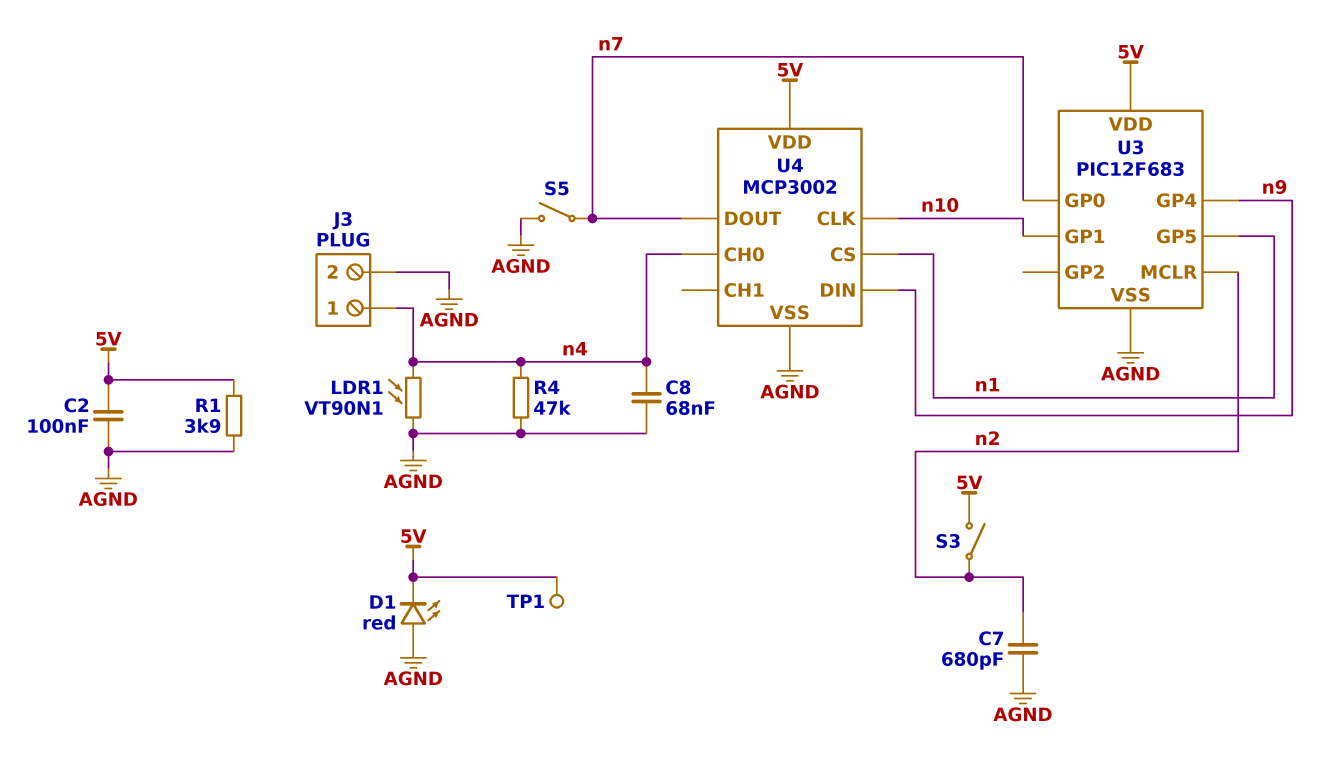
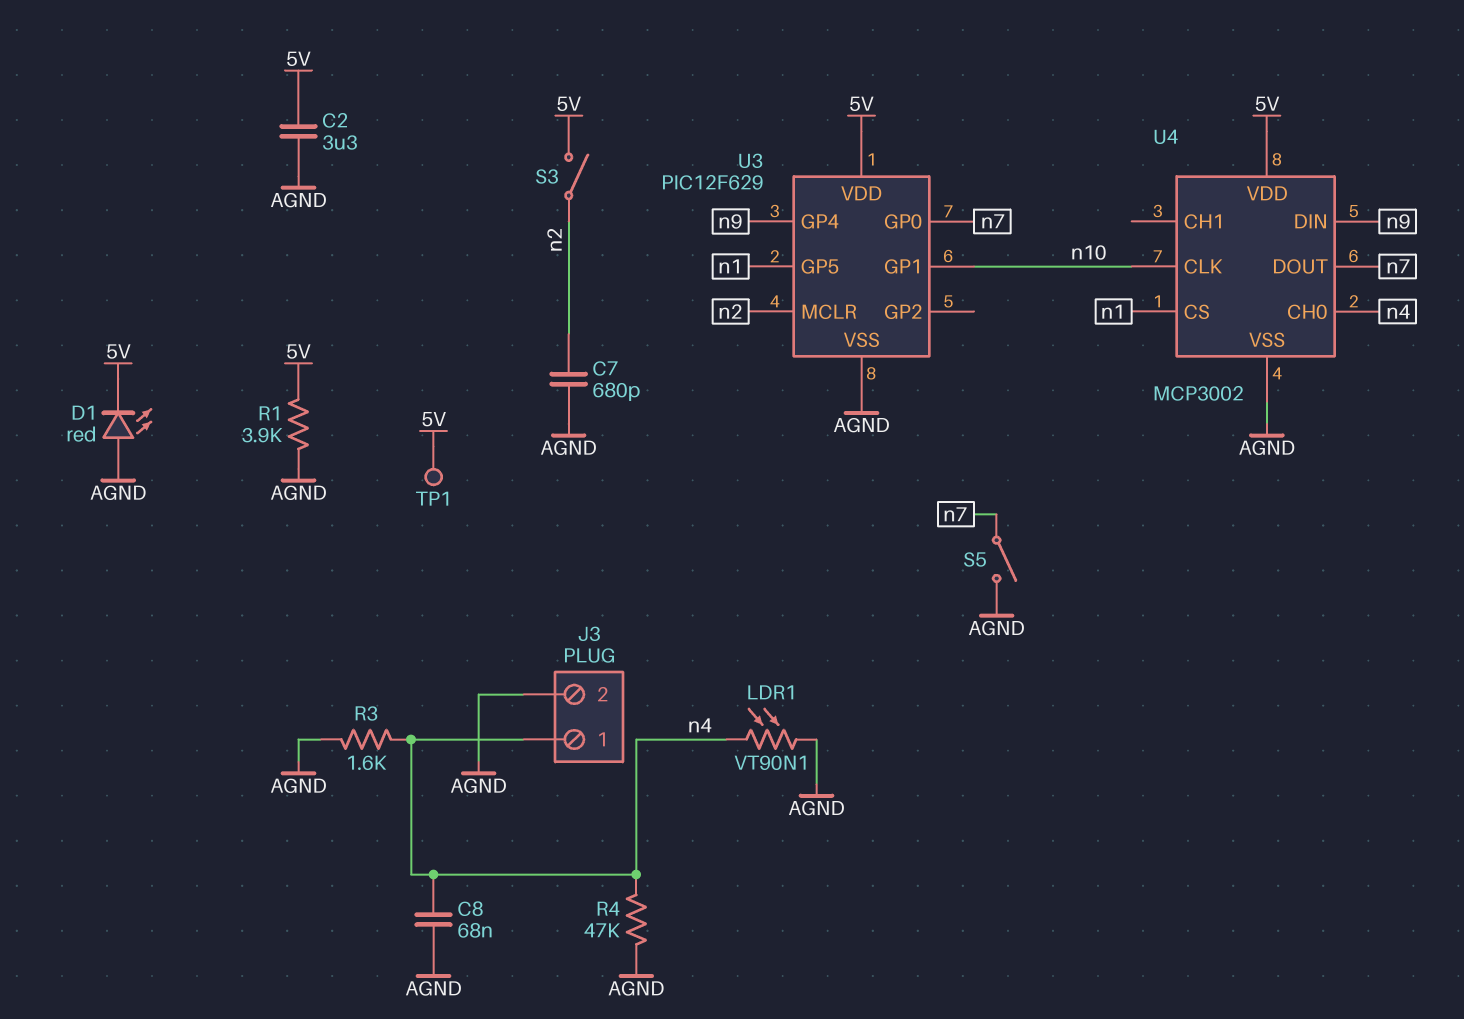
C2: 100nF (5V, AGND) -> 3.3uF (5V, AGND)
R3: none -> 1.6k (AGND, n4)
U3: PIC12F683 -> PIC12F629

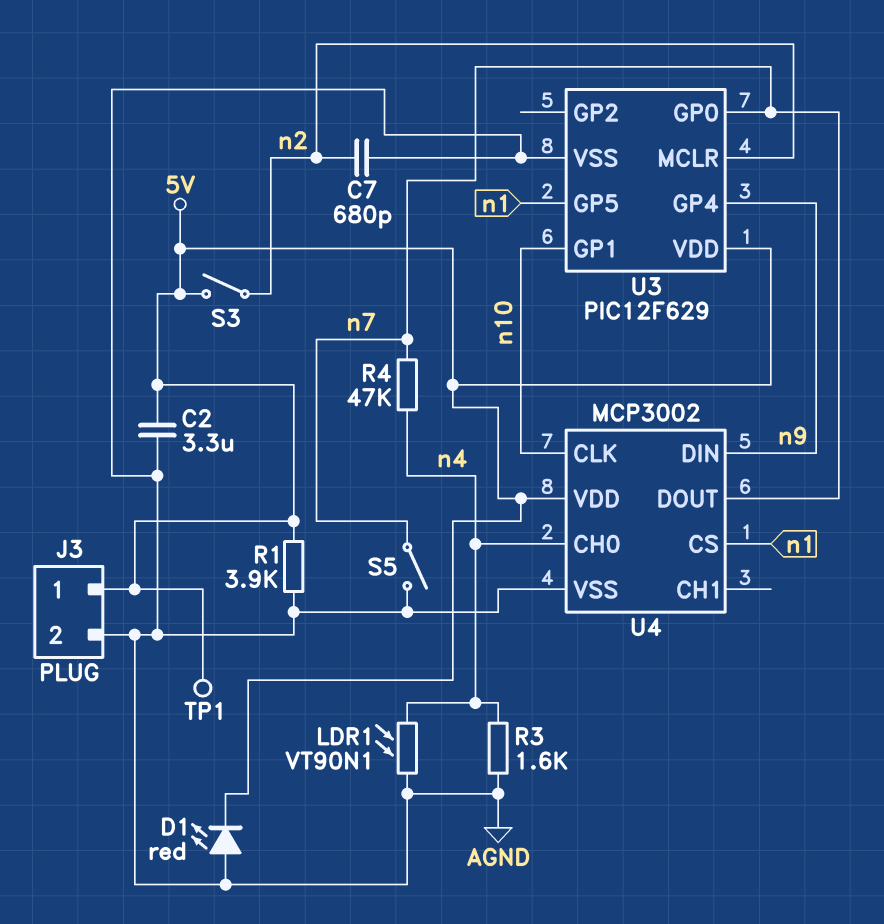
C8: 68nF (AGND, n4) -> none
J3 pin 1: n4 -> 5V
R4: 47k (AGND, n4) -> 47k (n4, n7)

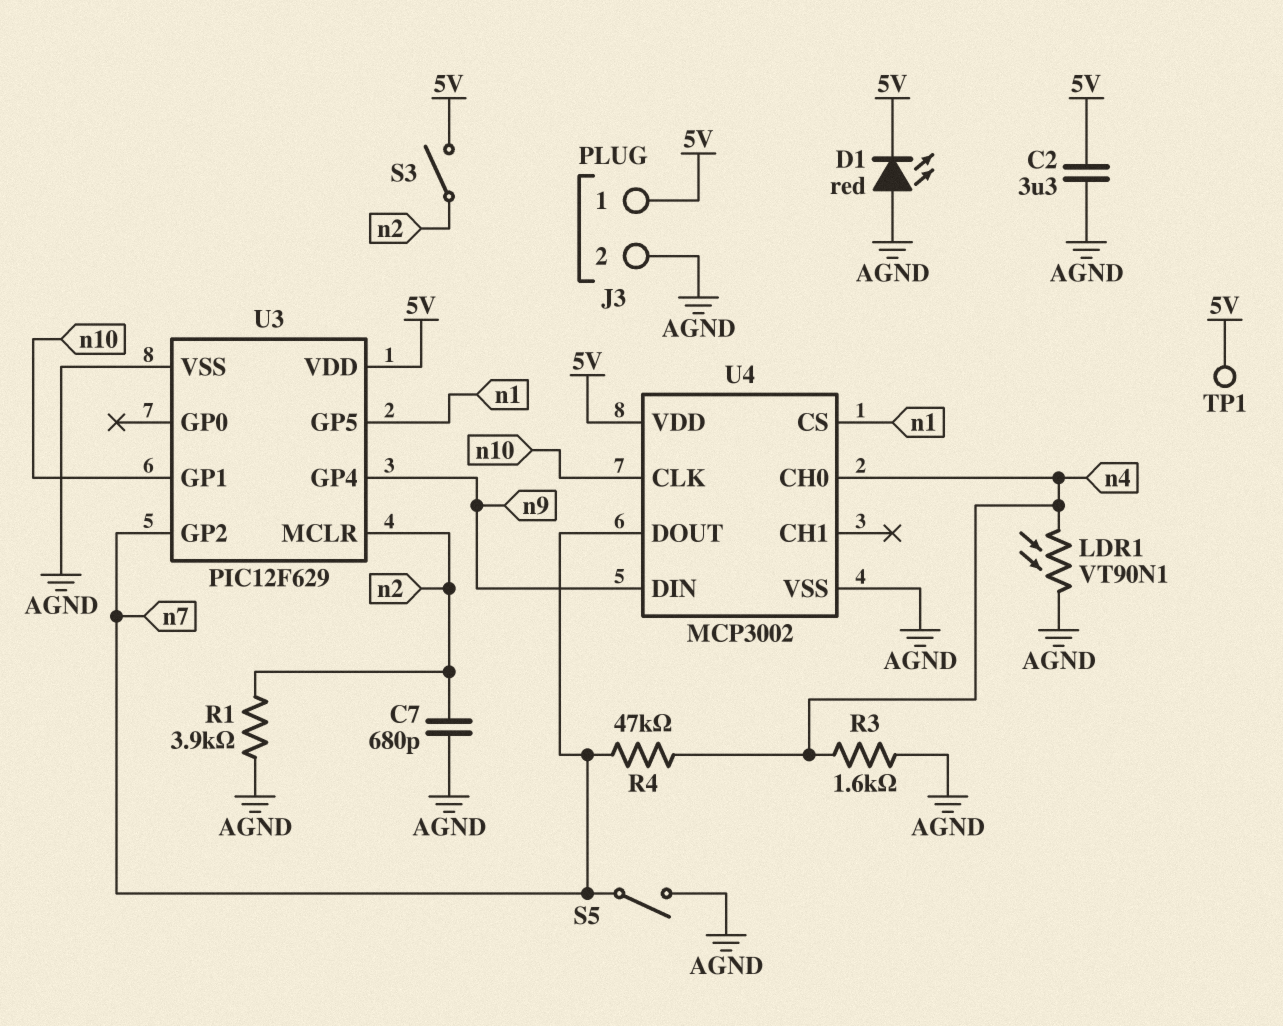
R1: 3.9k (5V, AGND) -> 3.9k (AGND, n2)
U3 pin GP0: n7 -> none
U3 pin GP2: none -> n7

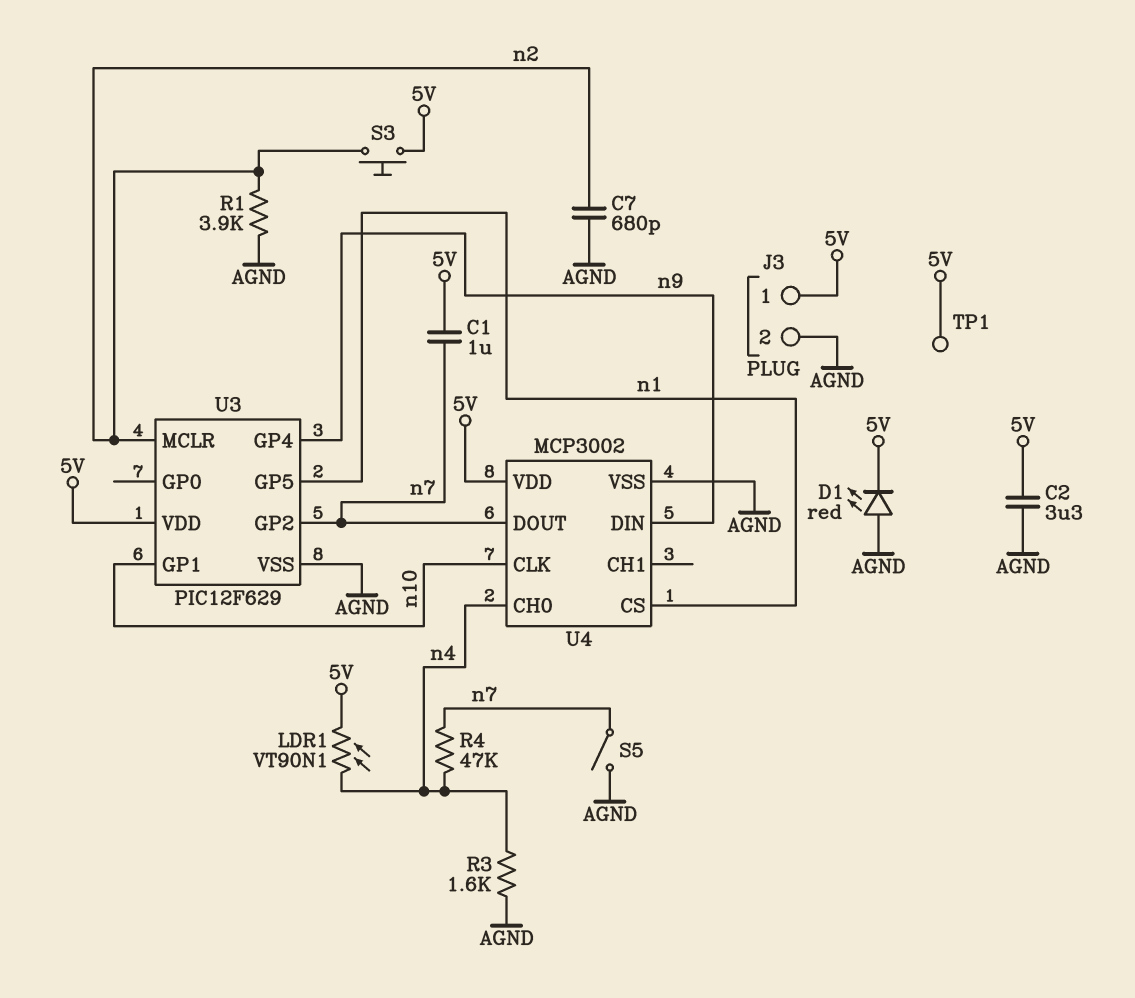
C1: none -> 1uF (5V, n7)
LDR1: VT90N1 (AGND, n4) -> VT90N1 (5V, n4)
S3: switch (5V, n2) -> button (5V, n2)

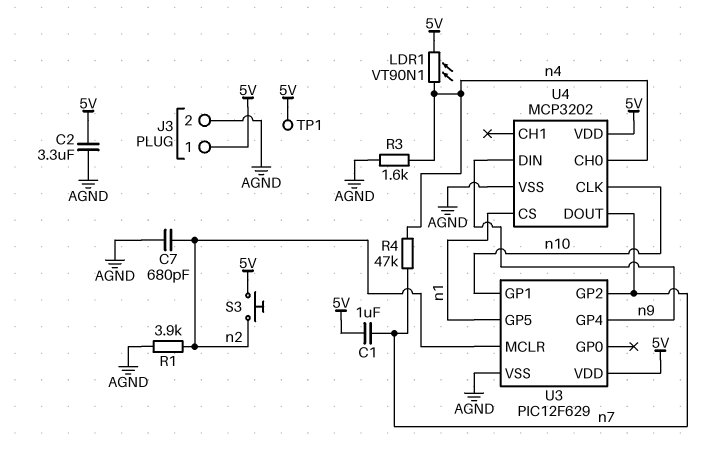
D1: LED red (A AGND, K 5V) -> none
S5: switch (AGND, n7) -> none
U4: MCP3002 -> MCP3202

